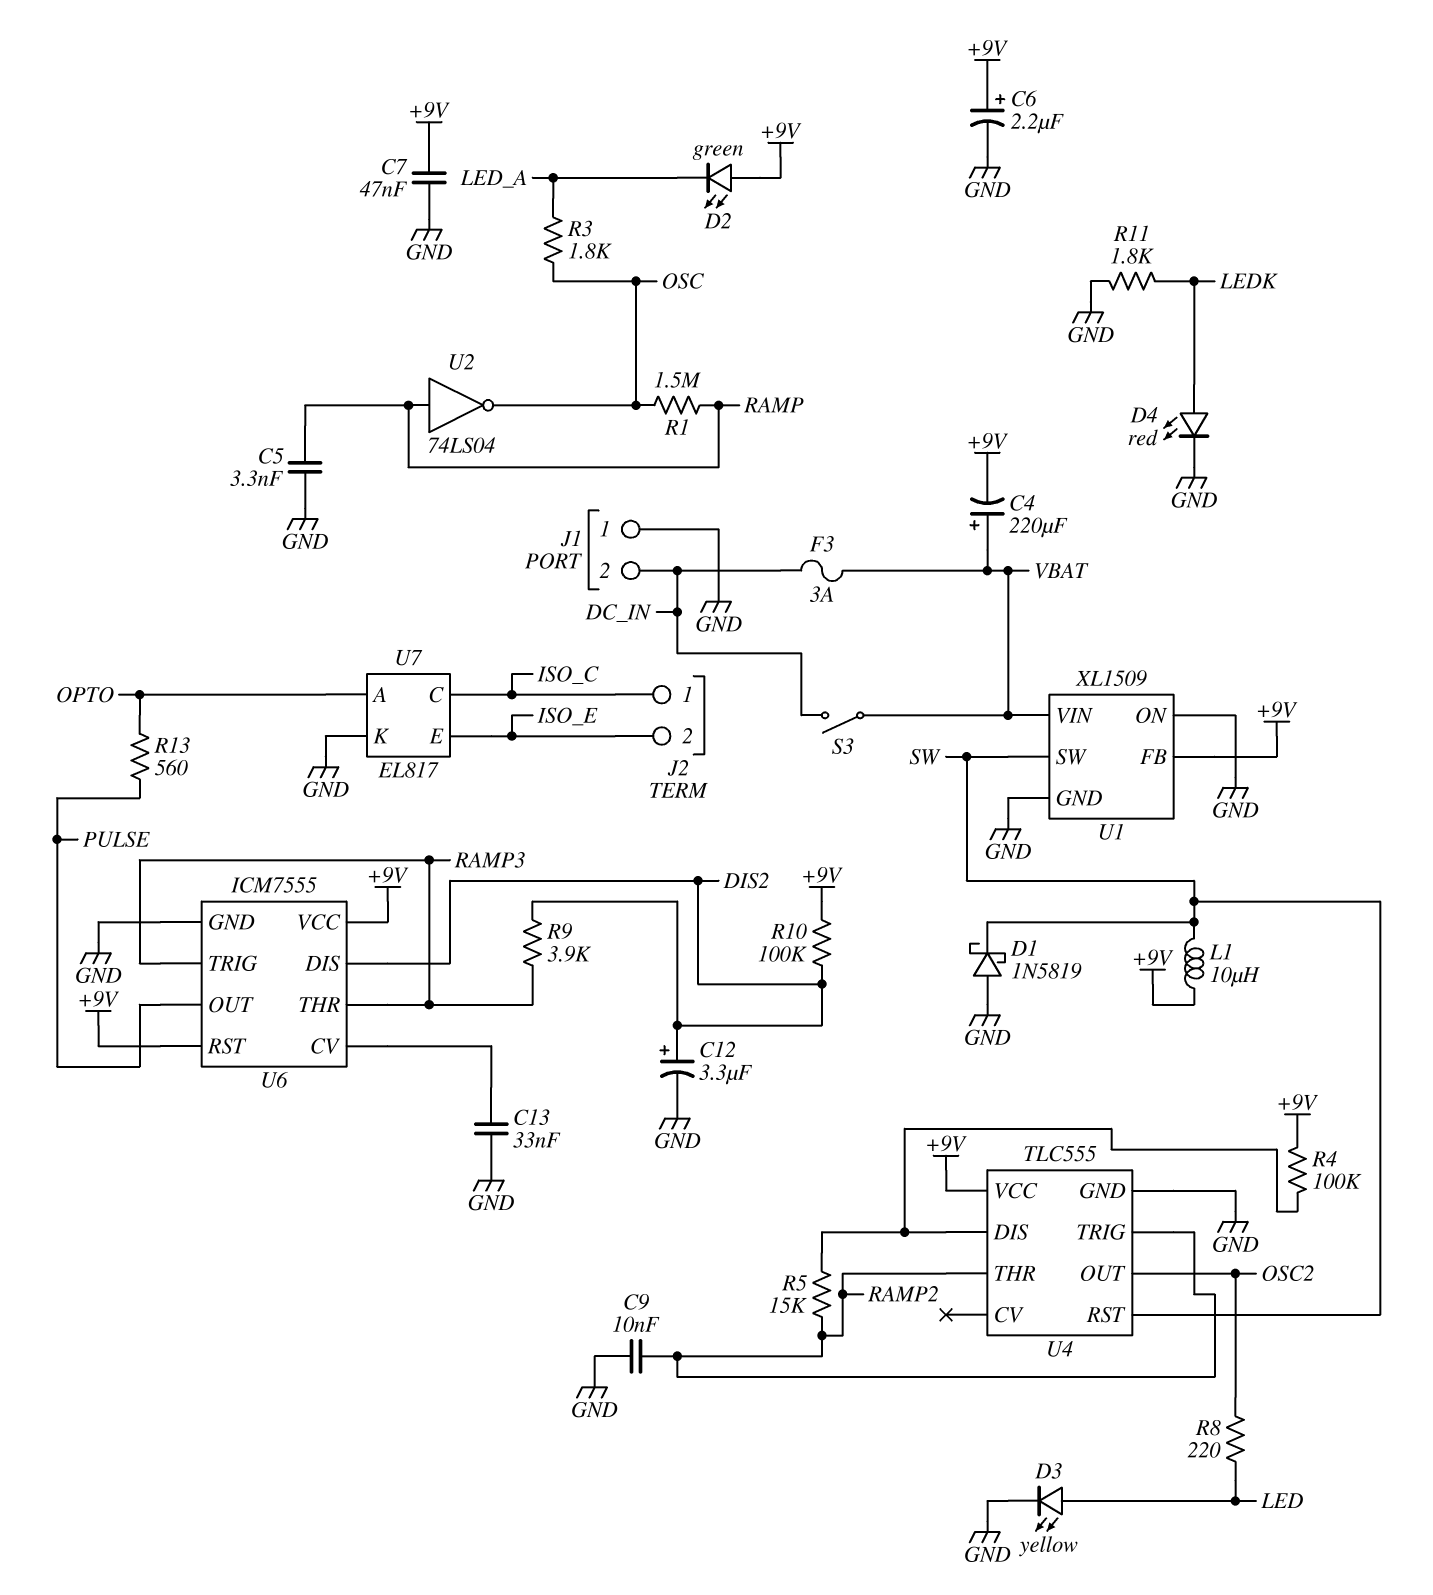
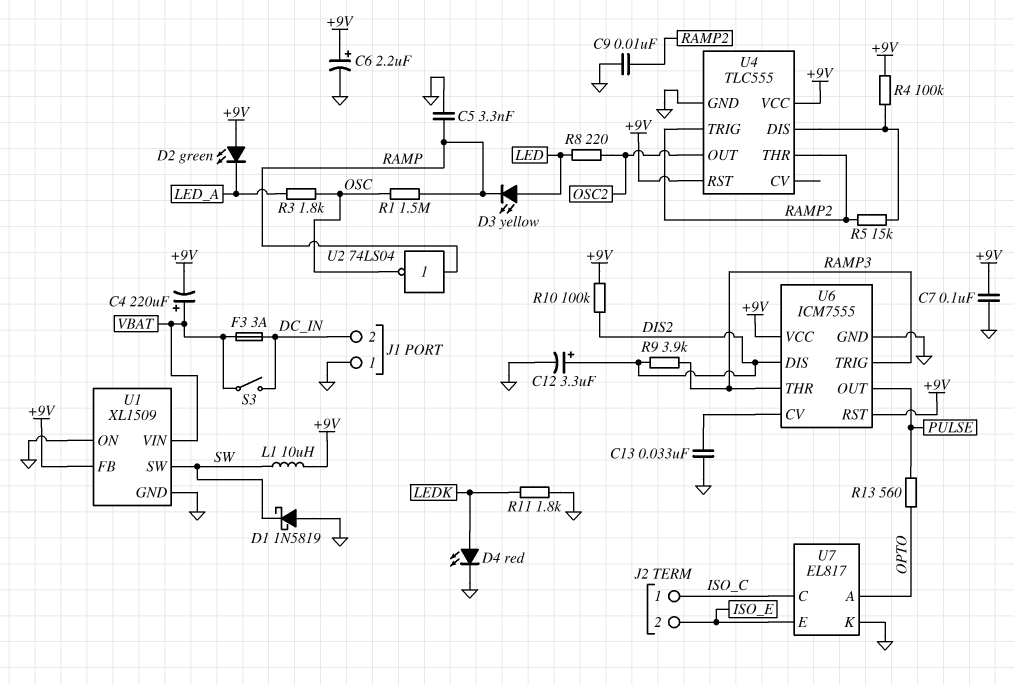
C7: 47nF (+9V, GND) -> 100nF (+9V, GND)
D3: LED yellow (A LED, K GND) -> LED yellow (A LED, K RAMP)
U4 pin RST: SW -> +9V

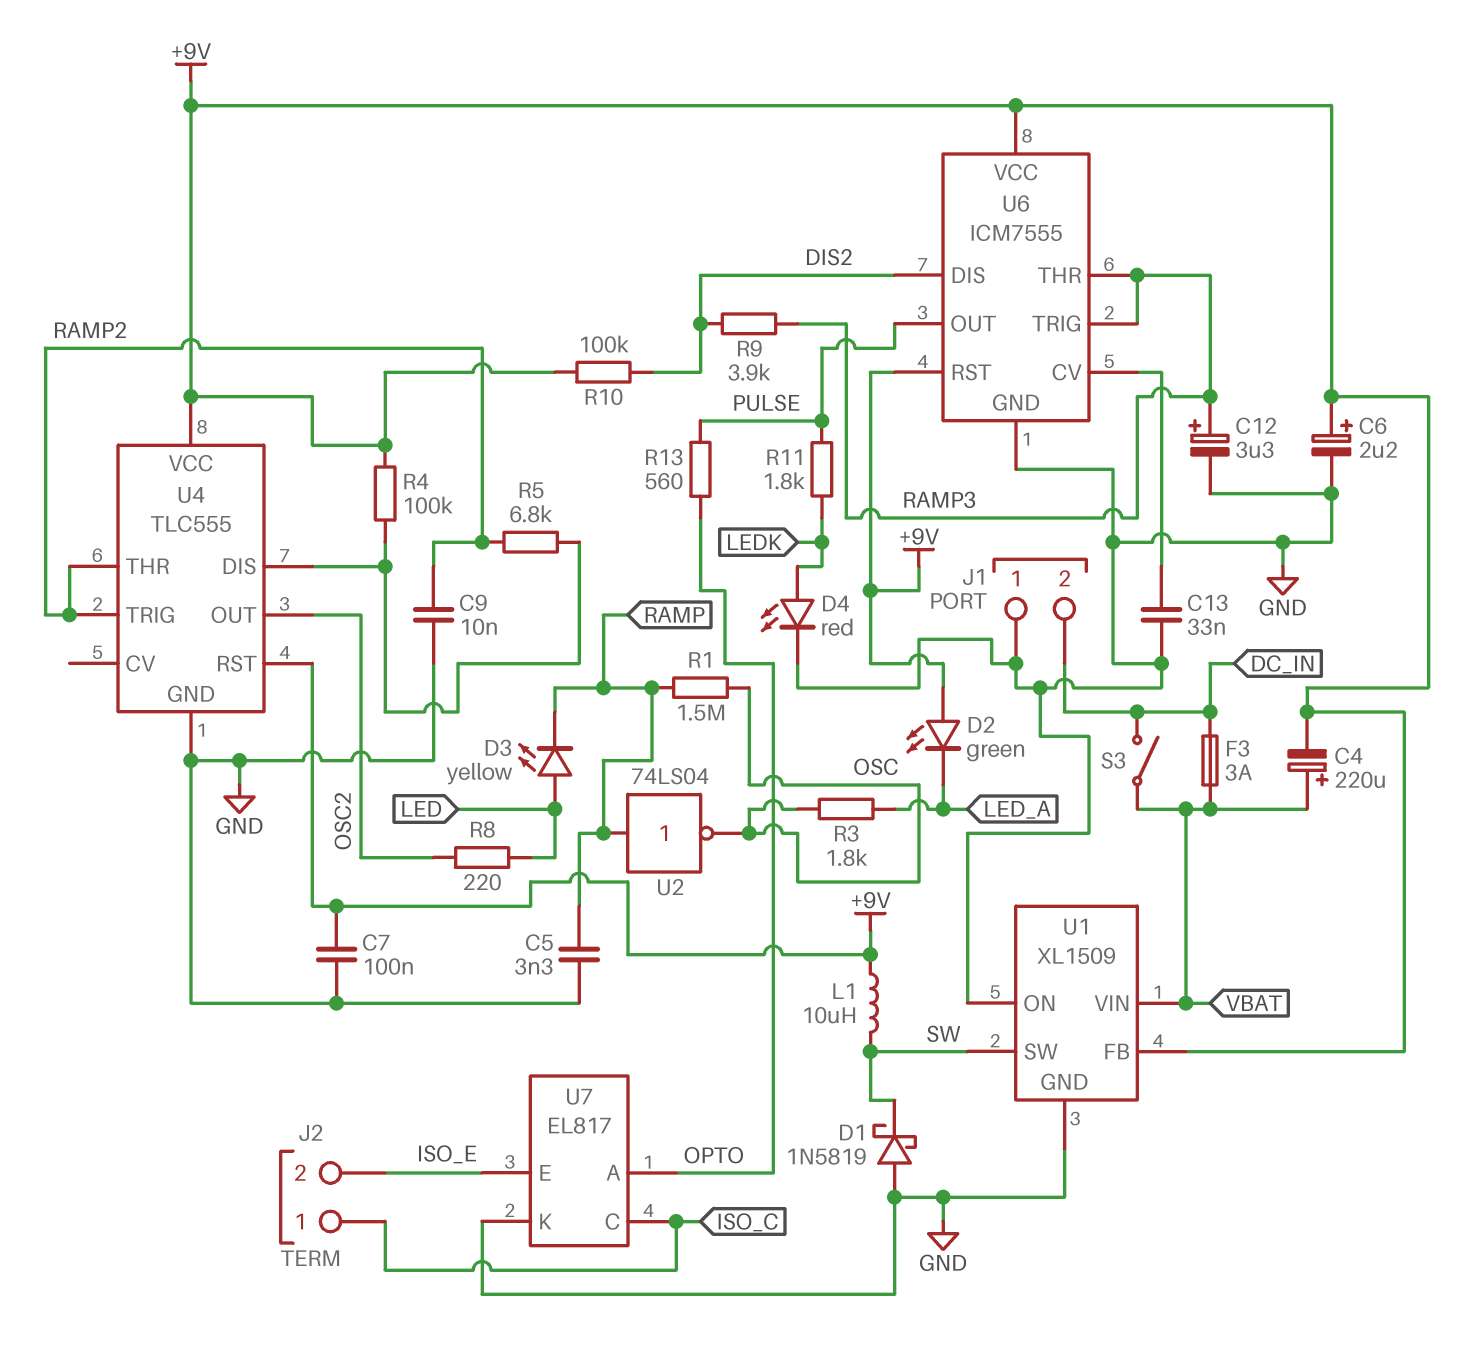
C12: 3.3uF (plus DIS2, minus GND) -> 3.3uF (plus RAMP3, minus GND)
R5: 15k (RAMP2, U4/DIS) -> 6.8k (RAMP2, U4/DIS)
R11: 1.8k (GND, LEDK) -> 1.8k (LEDK, PULSE)

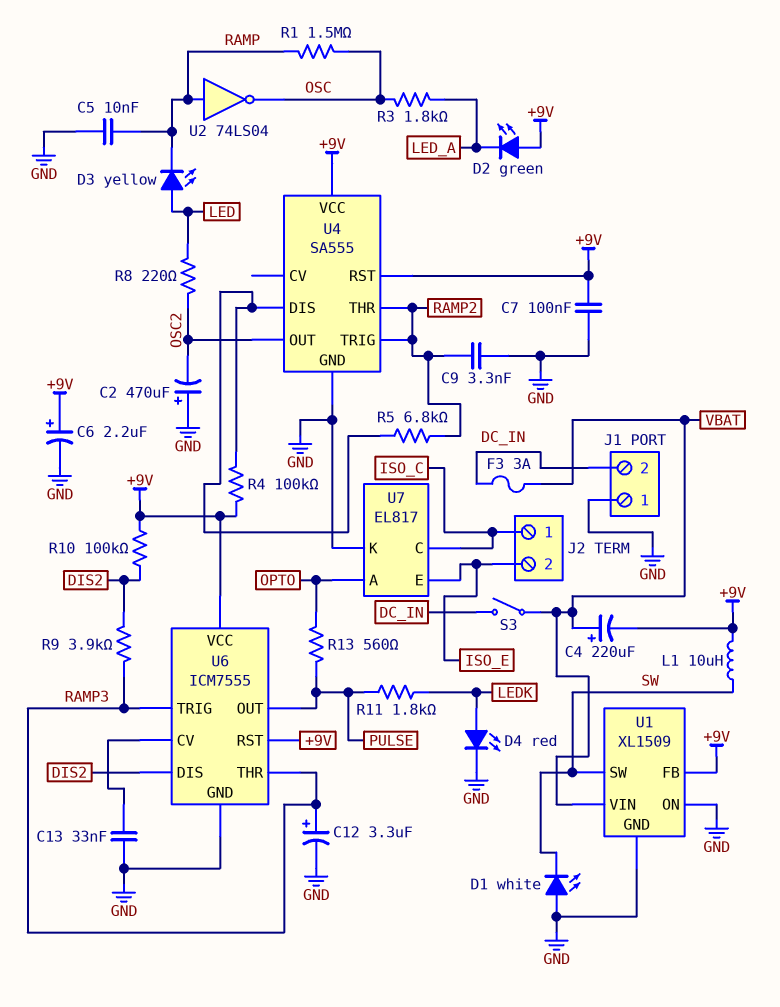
C2: none -> 470uF (plus GND, minus OSC2)
C5: 3.3nF (GND, RAMP) -> 10nF (GND, RAMP)
C9: 10nF (GND, RAMP2) -> 3.3nF (GND, RAMP2)
D1: schottky 1N5819 (A GND, K SW) -> LED white (A GND, K SW)
U4: TLC555 -> SA555

